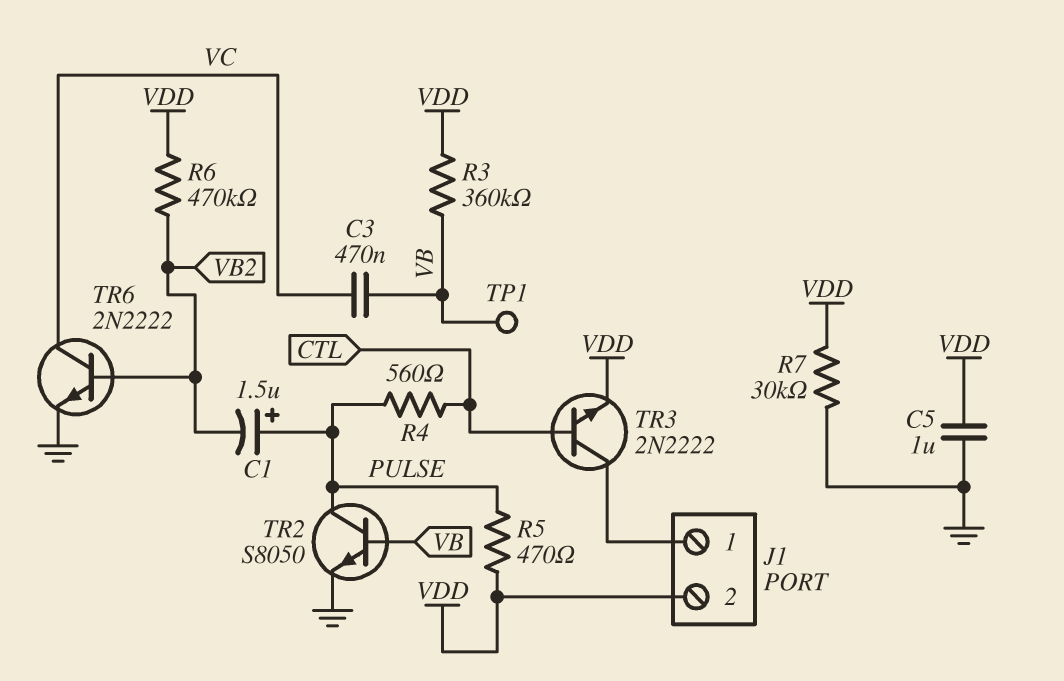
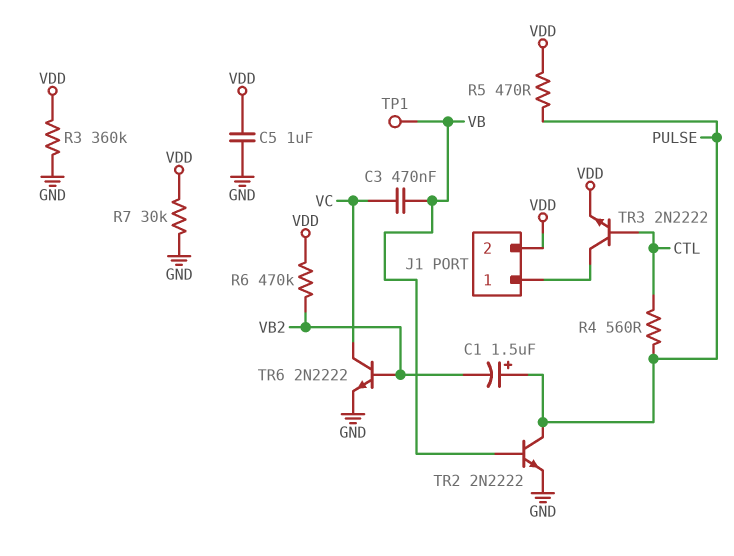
R3: 360k (VB, VDD) -> 360k (GND, VDD)
TR2: NPN S8050 (B VB, C PULSE, E GND) -> NPN 2N2222 (B VB, C PULSE, E GND)

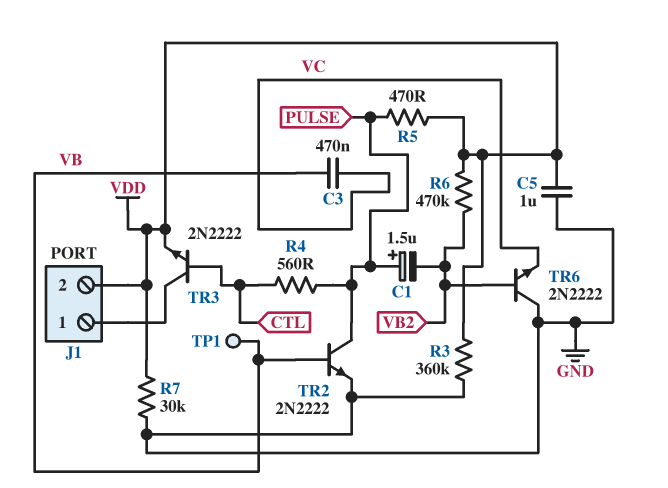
TR6: NPN 2N2222 (B VB2, C VC, E GND) -> NPN 2N2222 (B VB2, C GND, E VC)

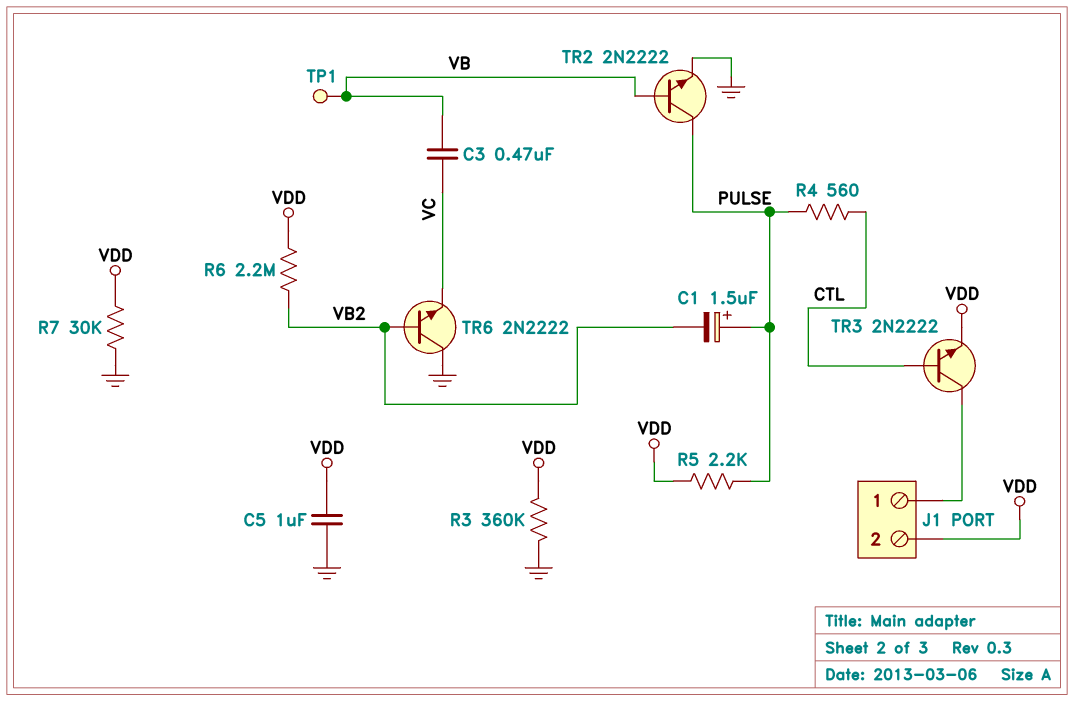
R5: 470 (PULSE, VDD) -> 2.2k (PULSE, VDD)
R6: 470k (VB2, VDD) -> 2.2M (VB2, VDD)

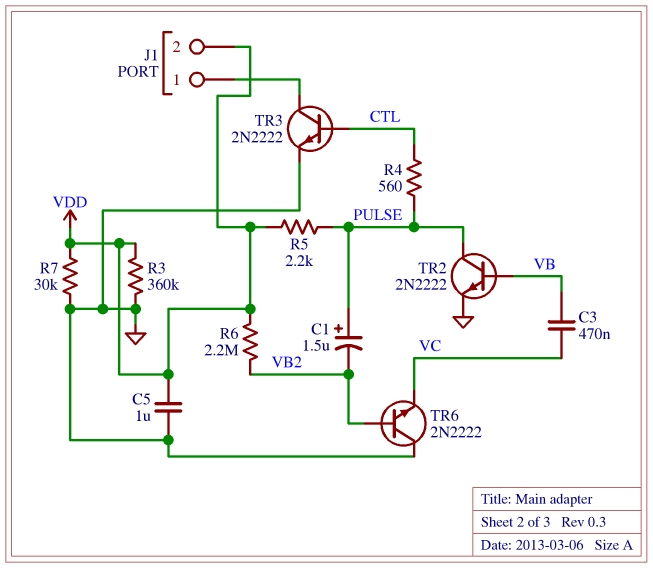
TP1: test point (VB) -> none
TR3: NPN 2N2222 (B CTL, C J1/1, E VDD) -> NPN 2N2222 (B CTL, C J1/1, E GND)

